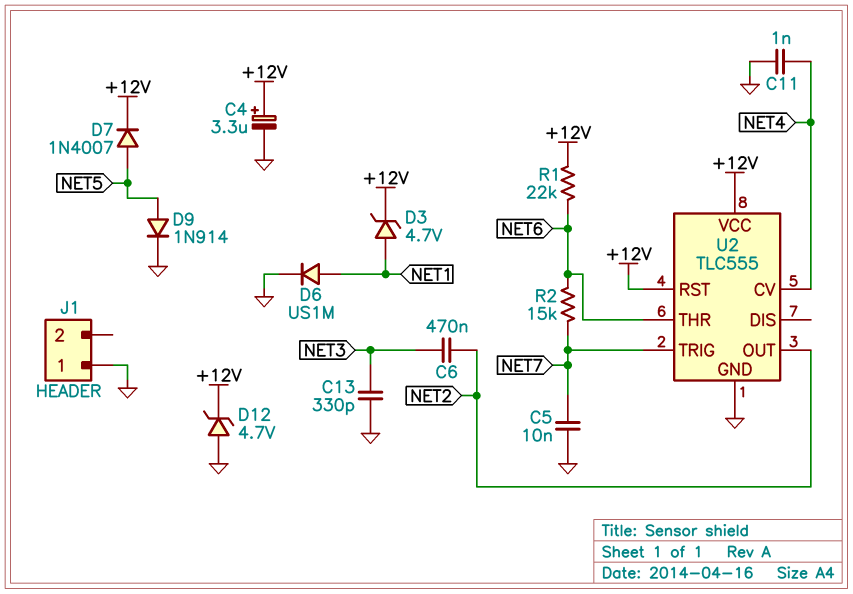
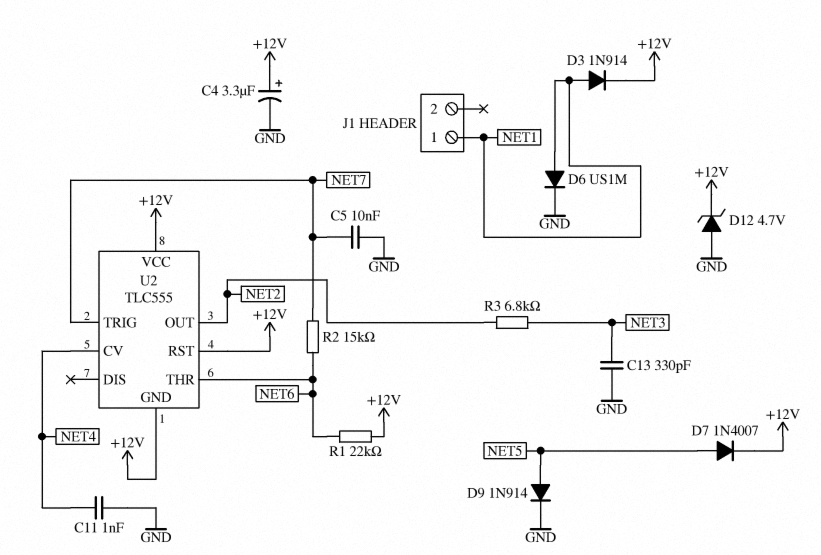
C6: 470nF (NET2, NET3) -> none
D3: zener 4.7V (A NET1, K +12V) -> diode 1N914 (A NET1, K +12V)
J1 pin 1: GND -> NET1
R3: none -> 6.8k (NET2, NET3)
U2 pin GND: GND -> +12V

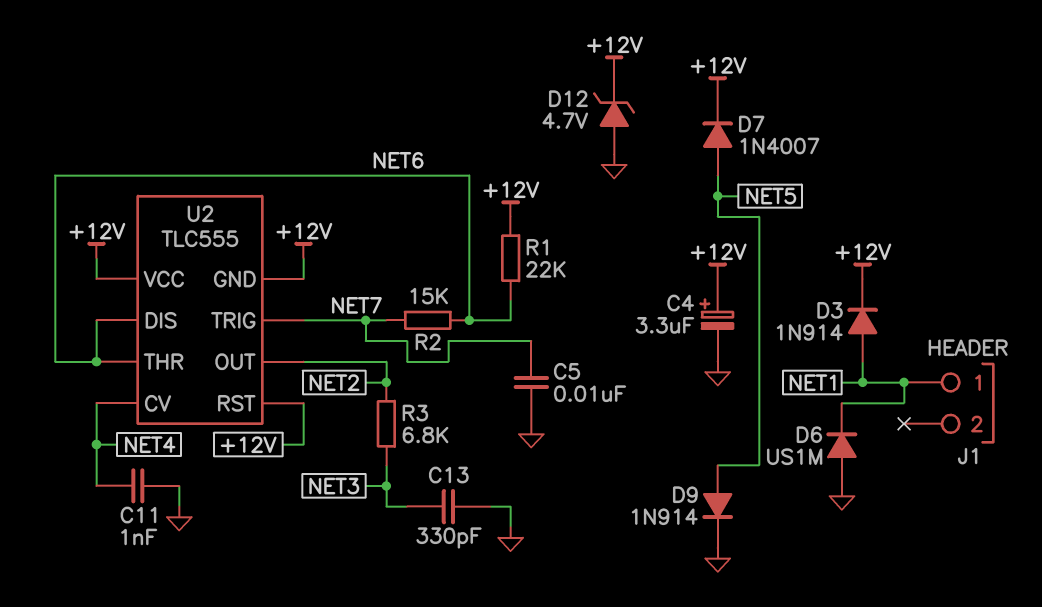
D6: diode US1M (A NET1, K GND) -> diode US1M (A GND, K NET1)
U2 pin DIS: none -> NET6

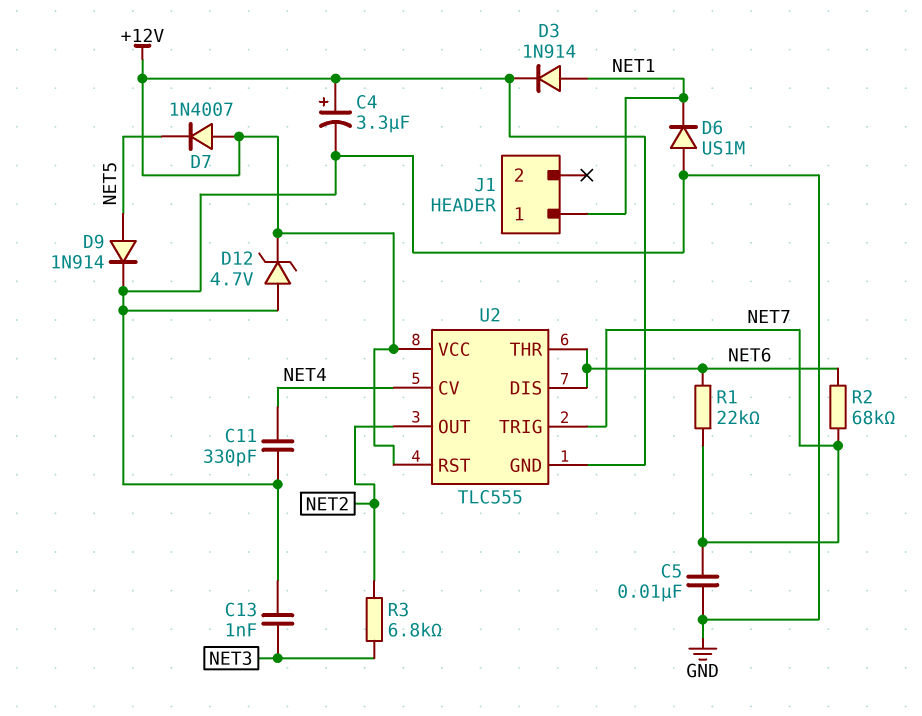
C11: 1nF (GND, NET4) -> 330pF (GND, NET4)
C13: 330pF (GND, NET3) -> 1nF (GND, NET3)
D7: diode 1N4007 (A NET5, K +12V) -> diode 1N4007 (A +12V, K NET5)
R1: 22k (+12V, NET6) -> 22k (NET6, NET7)
R2: 15k (NET6, NET7) -> 68k (NET6, NET7)

